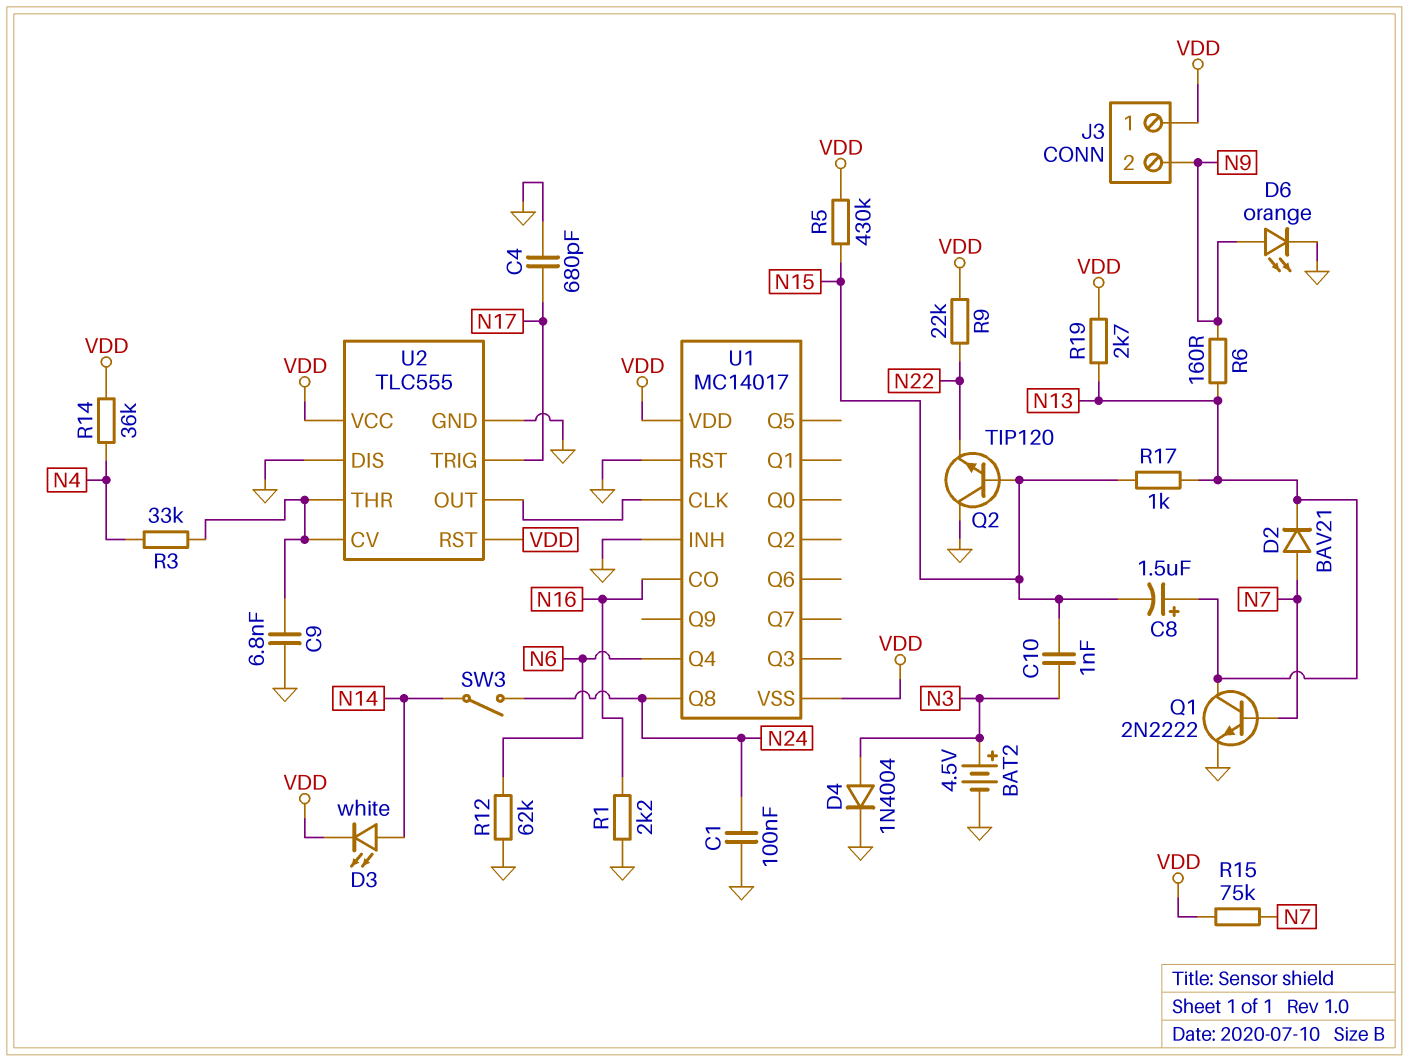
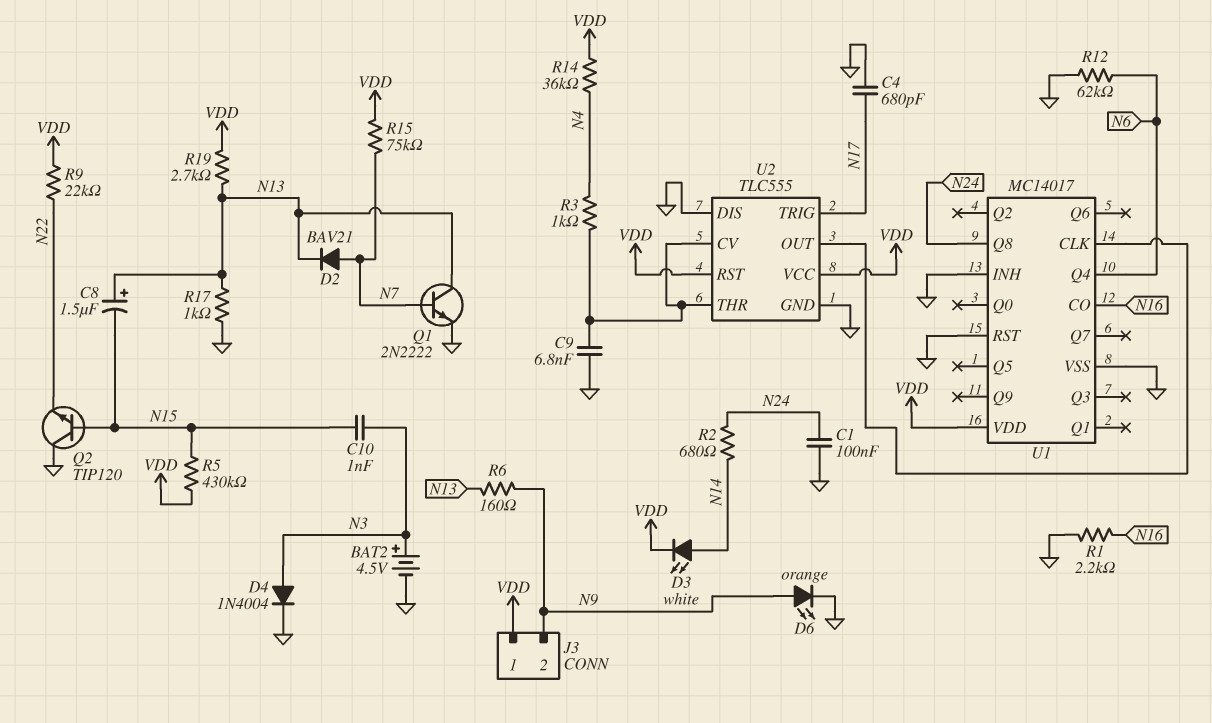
R2: none -> 680 (N14, N24)
R3: 33k (N4, U2/CV) -> 1k (N4, U2/CV)
R17: 1k (N13, N15) -> 1k (GND, N13)
SW3: switch (N14, N24) -> none
U1 pin VSS: VDD -> GND

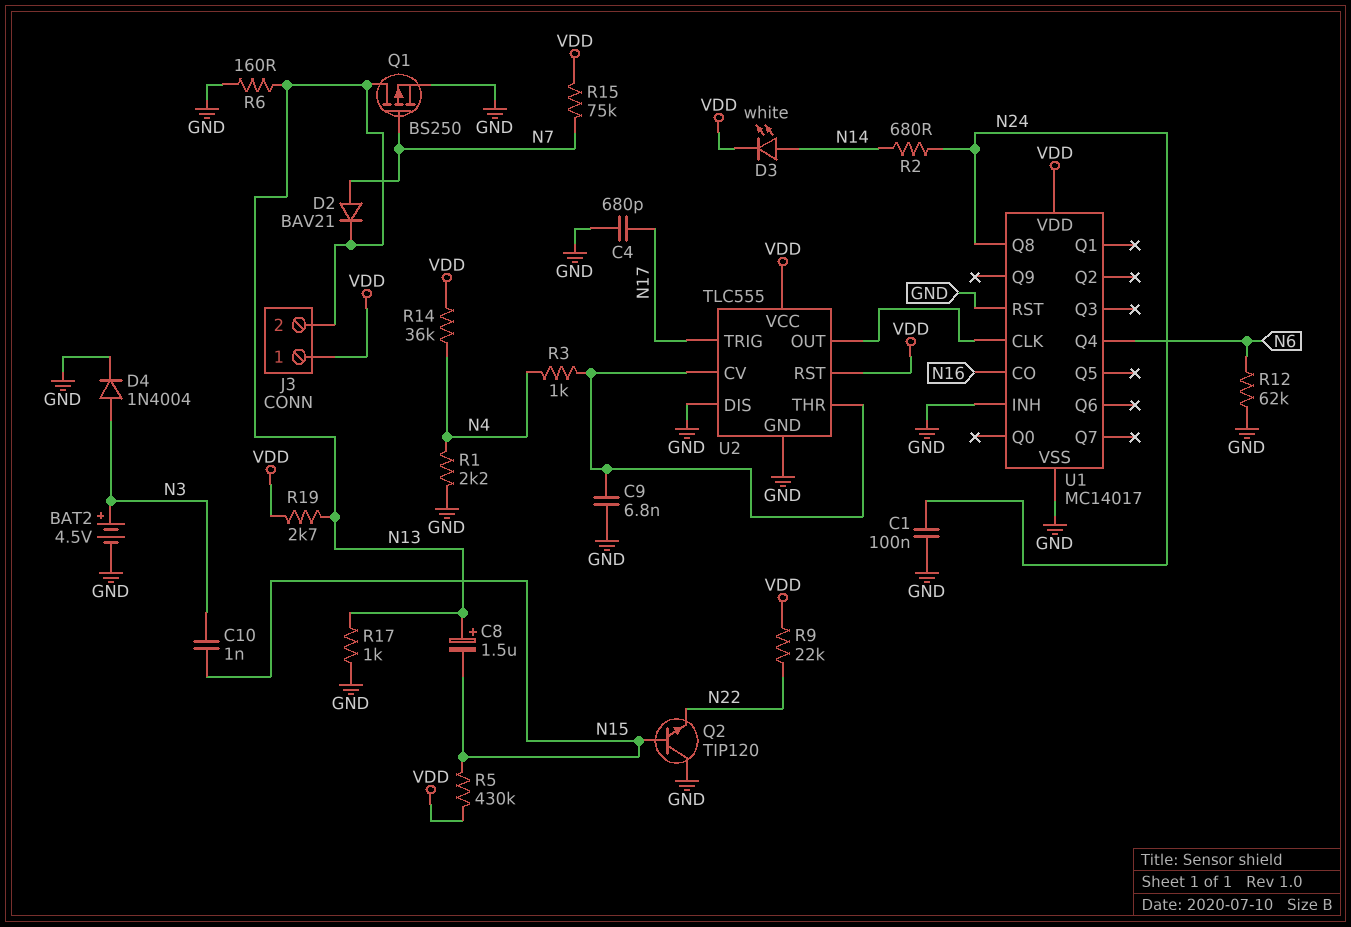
D6: LED orange (A N9, K GND) -> none
J3 pin 2: N9 -> N13
Q1: NPN 2N2222 (B N7, C N13, E GND) -> PMOS BS250 (G N7, D N13, S GND)
R1: 2.2k (GND, N16) -> 2.2k (GND, N4)
R6: 160 (N9, N13) -> 160 (GND, N13)

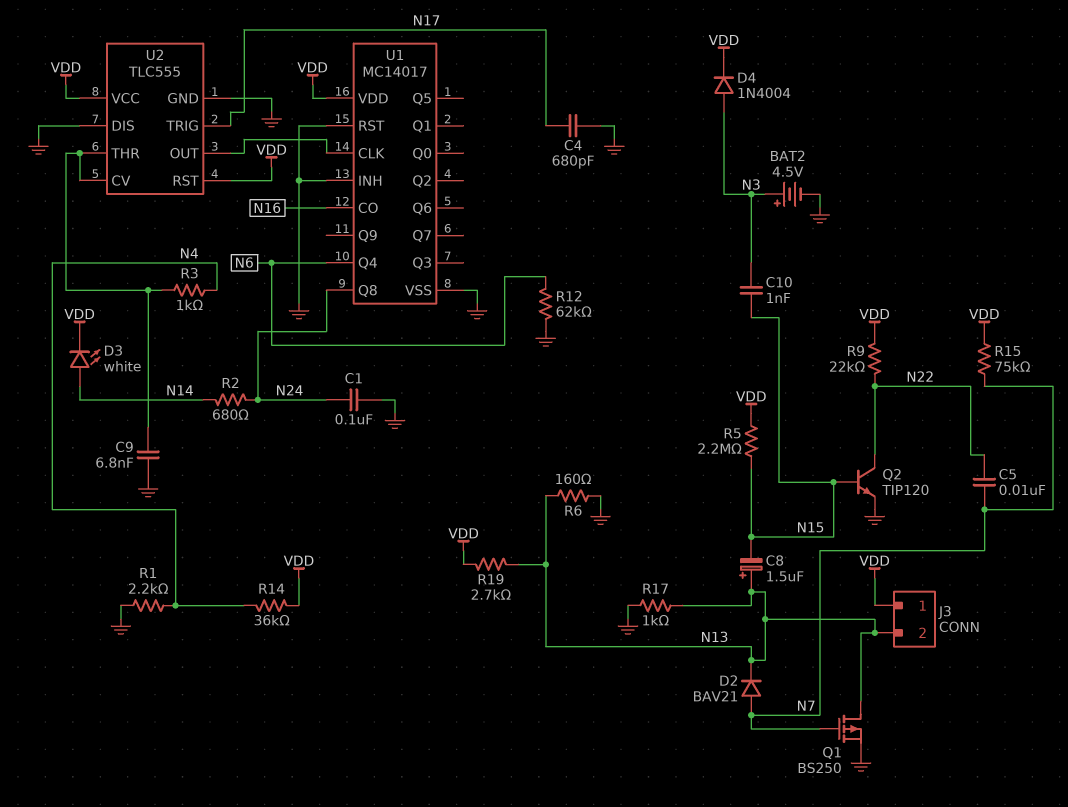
C5: none -> 10nF (N7, N22)
D4: diode 1N4004 (A N3, K GND) -> diode 1N4004 (A N3, K VDD)
Q2: NPN TIP120 (B N15, C GND, E N22) -> NPN TIP120 (B N15, C N22, E GND)
R5: 430k (N15, VDD) -> 2.2M (N15, VDD)

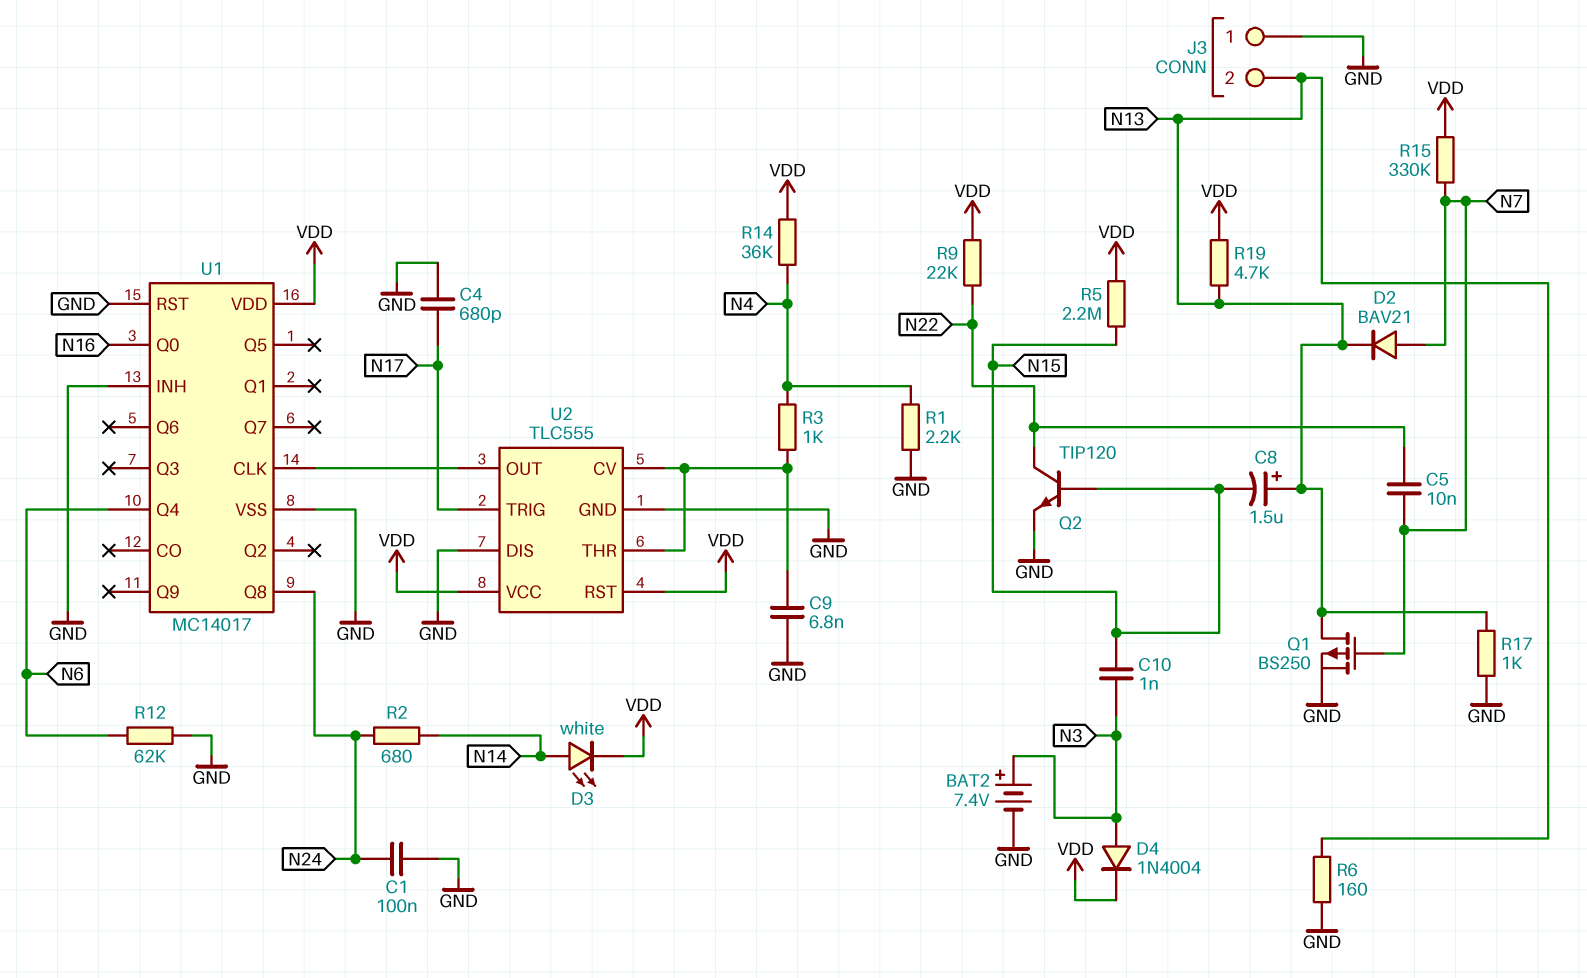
BAT2: 4.5V (plus N3, minus GND) -> 7.4V (plus N3, minus GND)
J3 pin 1: VDD -> GND
R15: 75k (N7, VDD) -> 330k (N7, VDD)
R19: 2.7k (N13, VDD) -> 4.7k (N13, VDD)
U1 pin CO: N16 -> none
U1 pin Q0: none -> N16

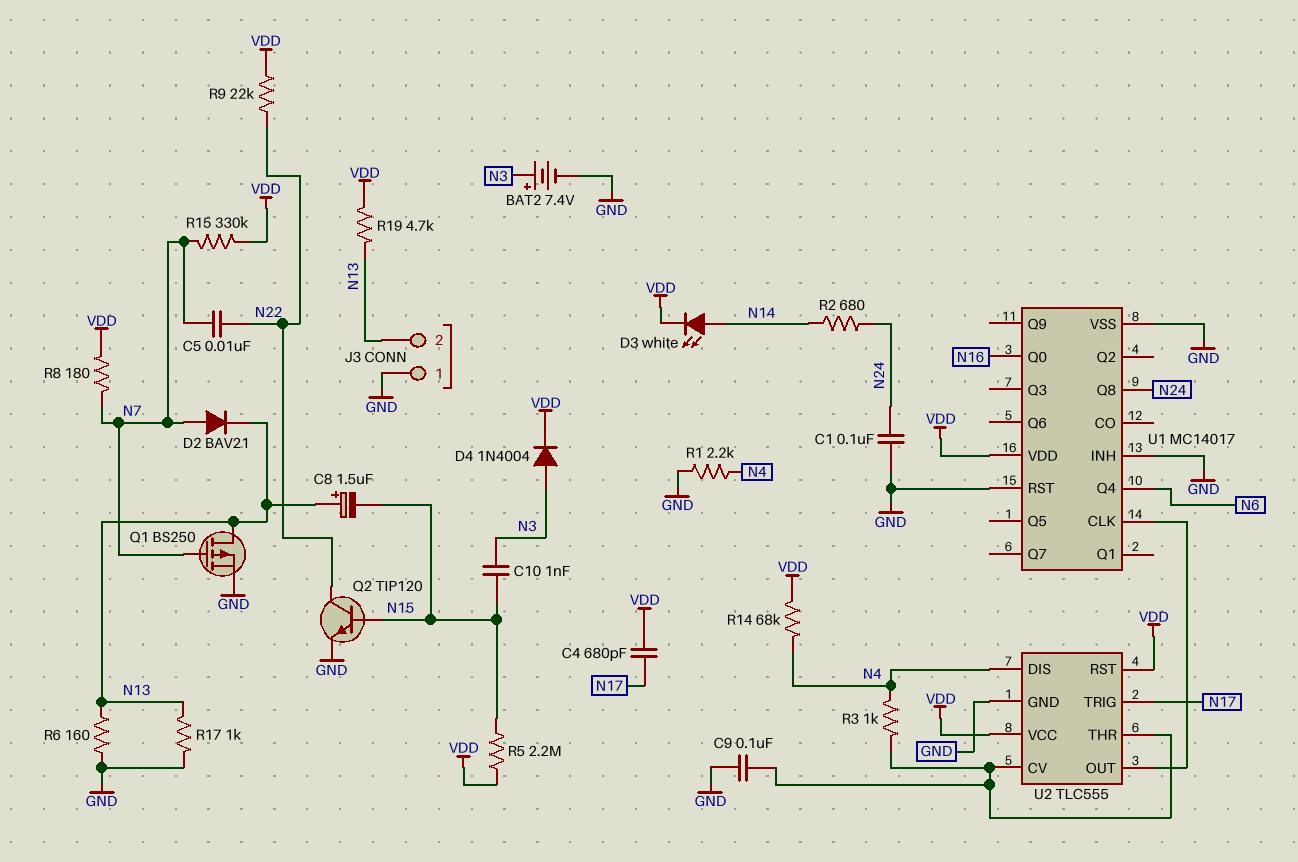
C4: 680pF (GND, N17) -> 680pF (N17, VDD)
C9: 6.8nF (GND, U2/CV) -> 100nF (GND, U2/CV)
R8: none -> 180 (N7, VDD)
R12: 62k (GND, N6) -> none
R14: 36k (N4, VDD) -> 68k (N4, VDD)
U2 pin DIS: GND -> N4

